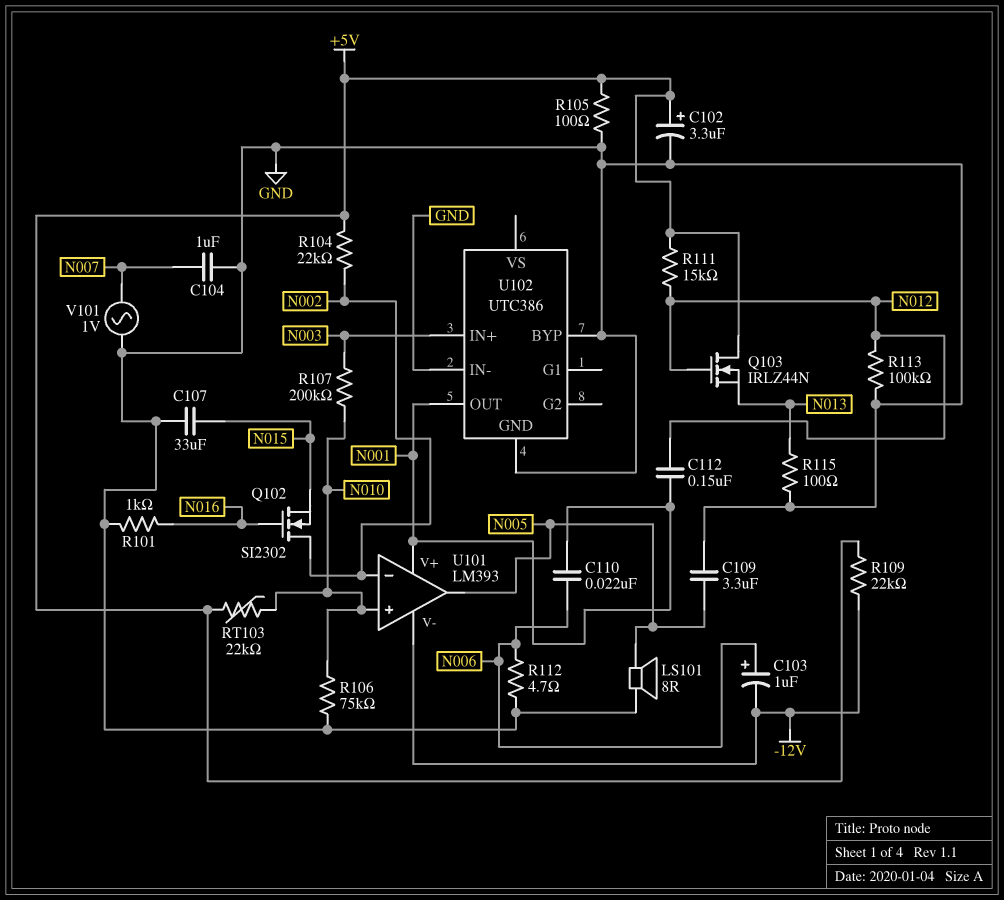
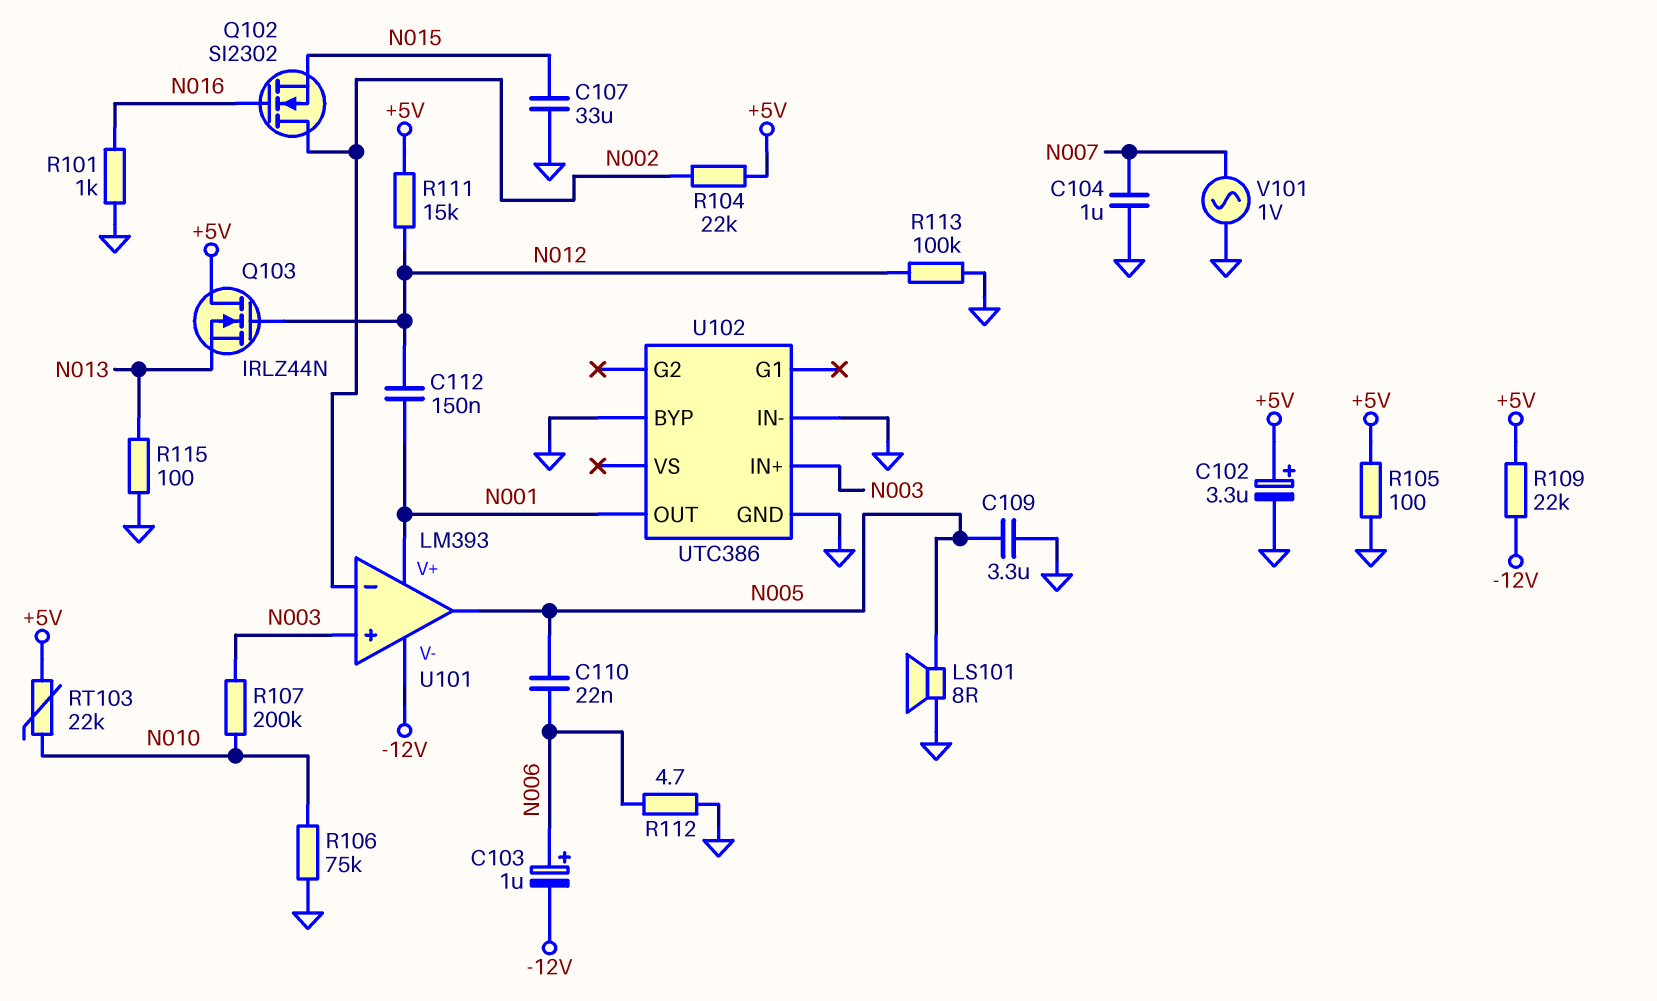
C110: 22nF (N001, N006) -> 22nF (N005, N006)
U101 pin in+: N010 -> N003

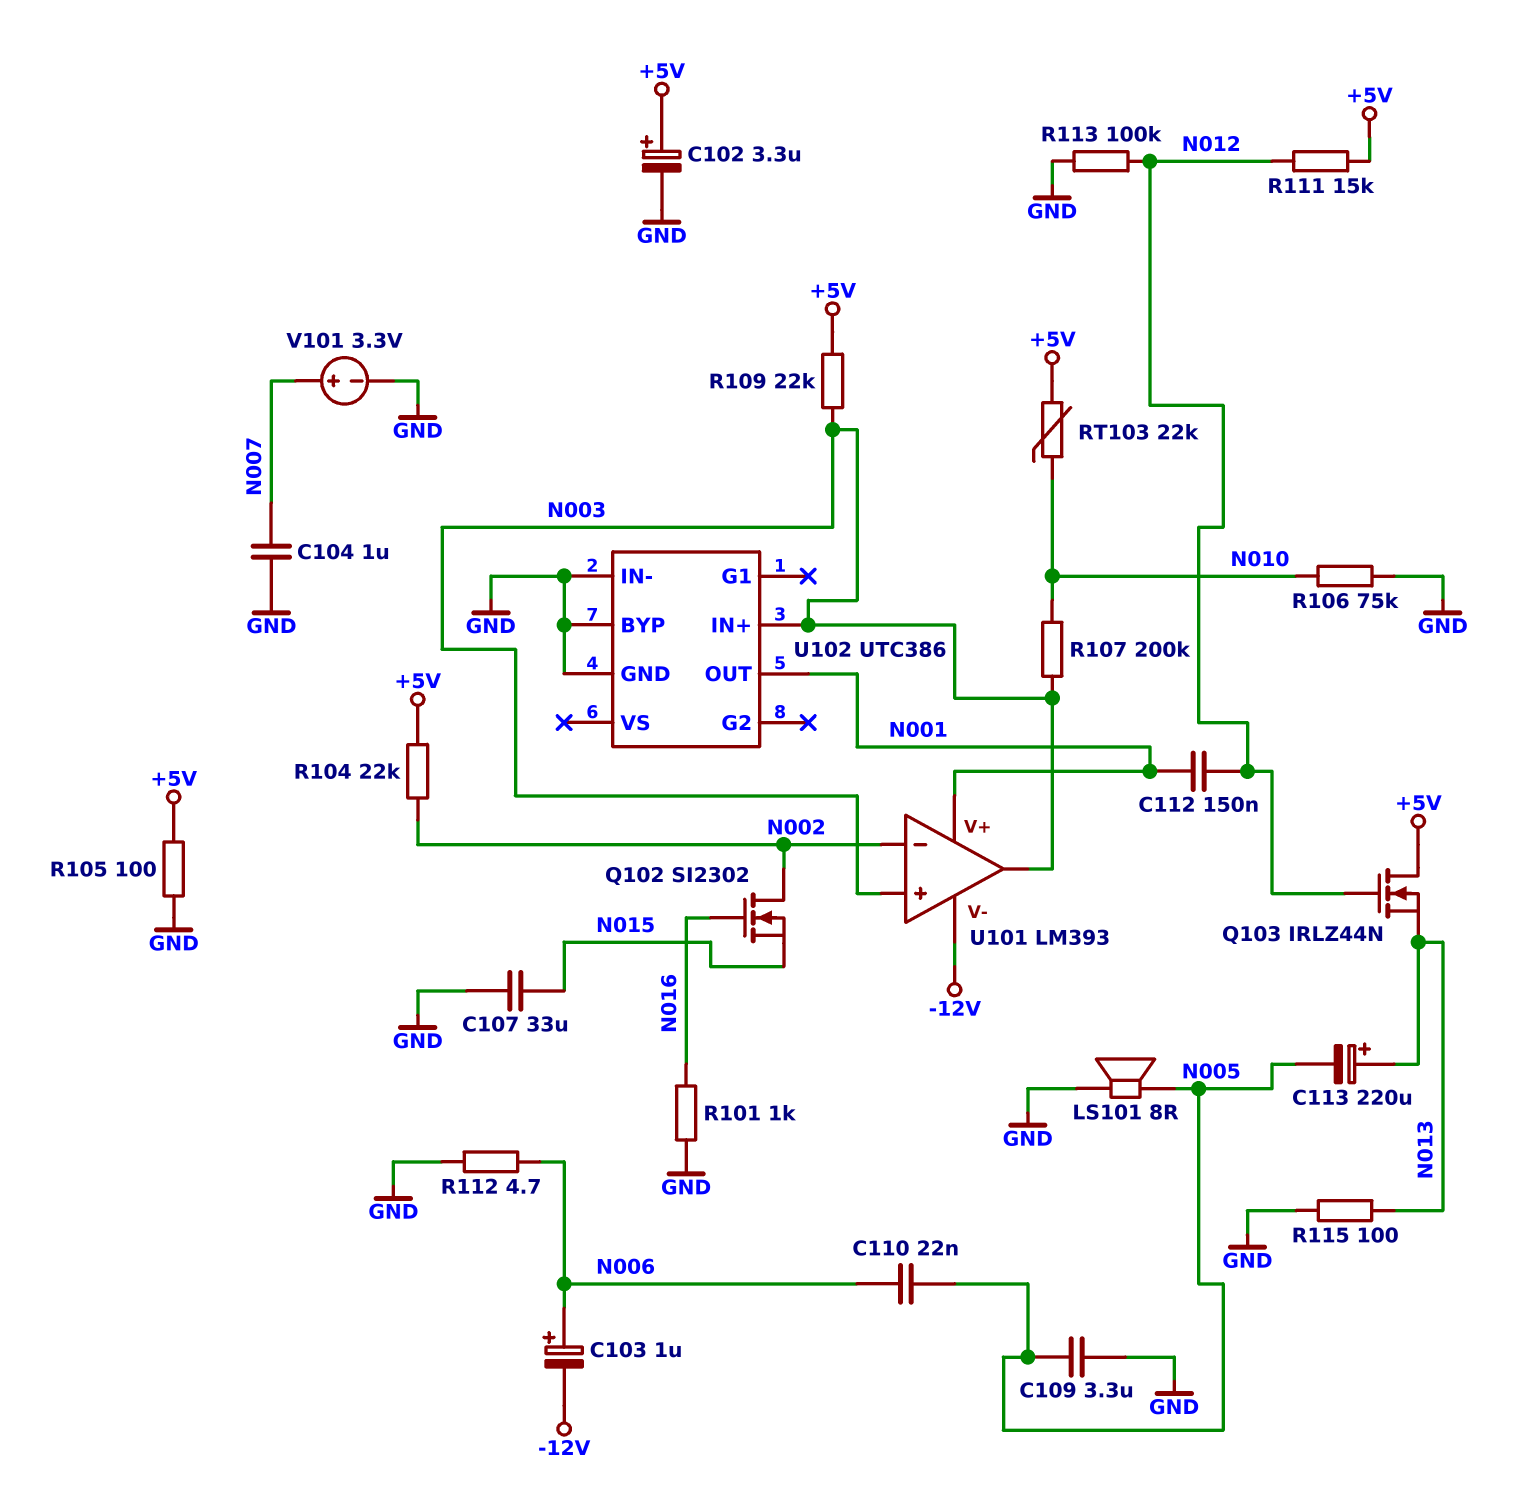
C113: none -> 220uF (plus N013, minus N005)
R109: 22k (+5V, -12V) -> 22k (+5V, N003)
U101 pin out: N005 -> N003
V101: AC 1V (GND, N007) -> 3.3V (plus N007, minus GND)

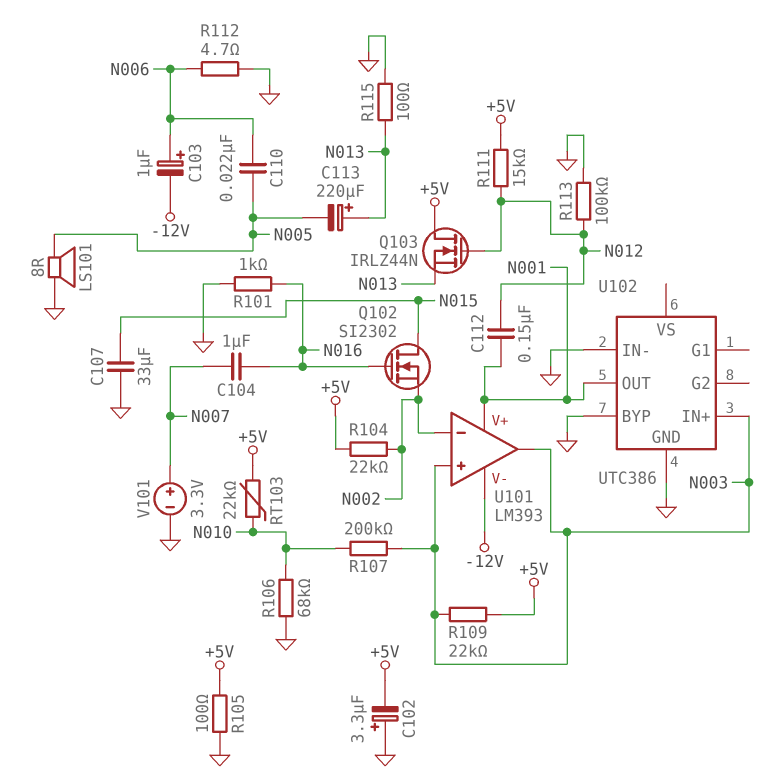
C102: 3.3uF (plus +5V, minus GND) -> 3.3uF (plus GND, minus +5V)
C104: 1uF (GND, N007) -> 1uF (N007, N016)
C109: 3.3uF (GND, N005) -> none
Q102: NMOS SI2302 (G N016, D N002, S N015) -> NMOS SI2302 (G N016, D N015, S N002)
R106: 75k (GND, N010) -> 68k (GND, N010)

